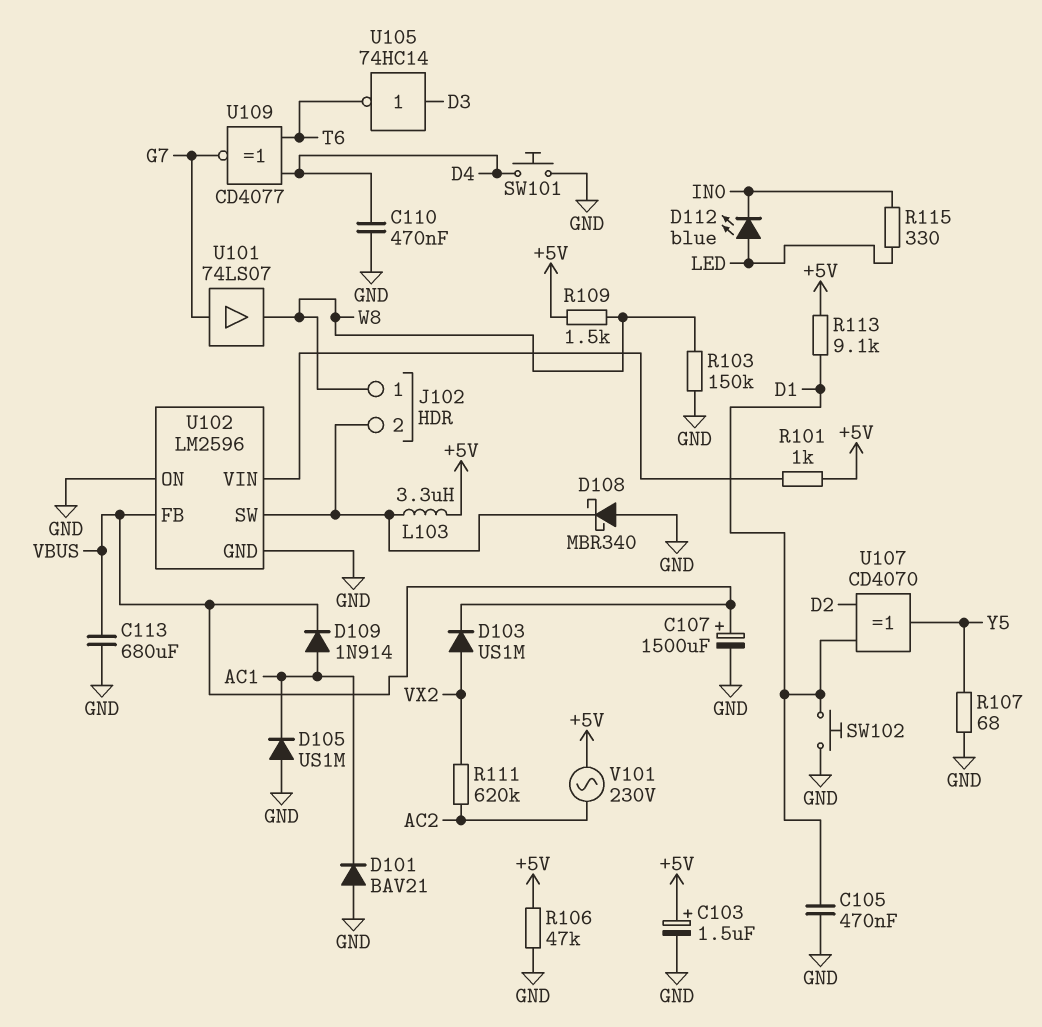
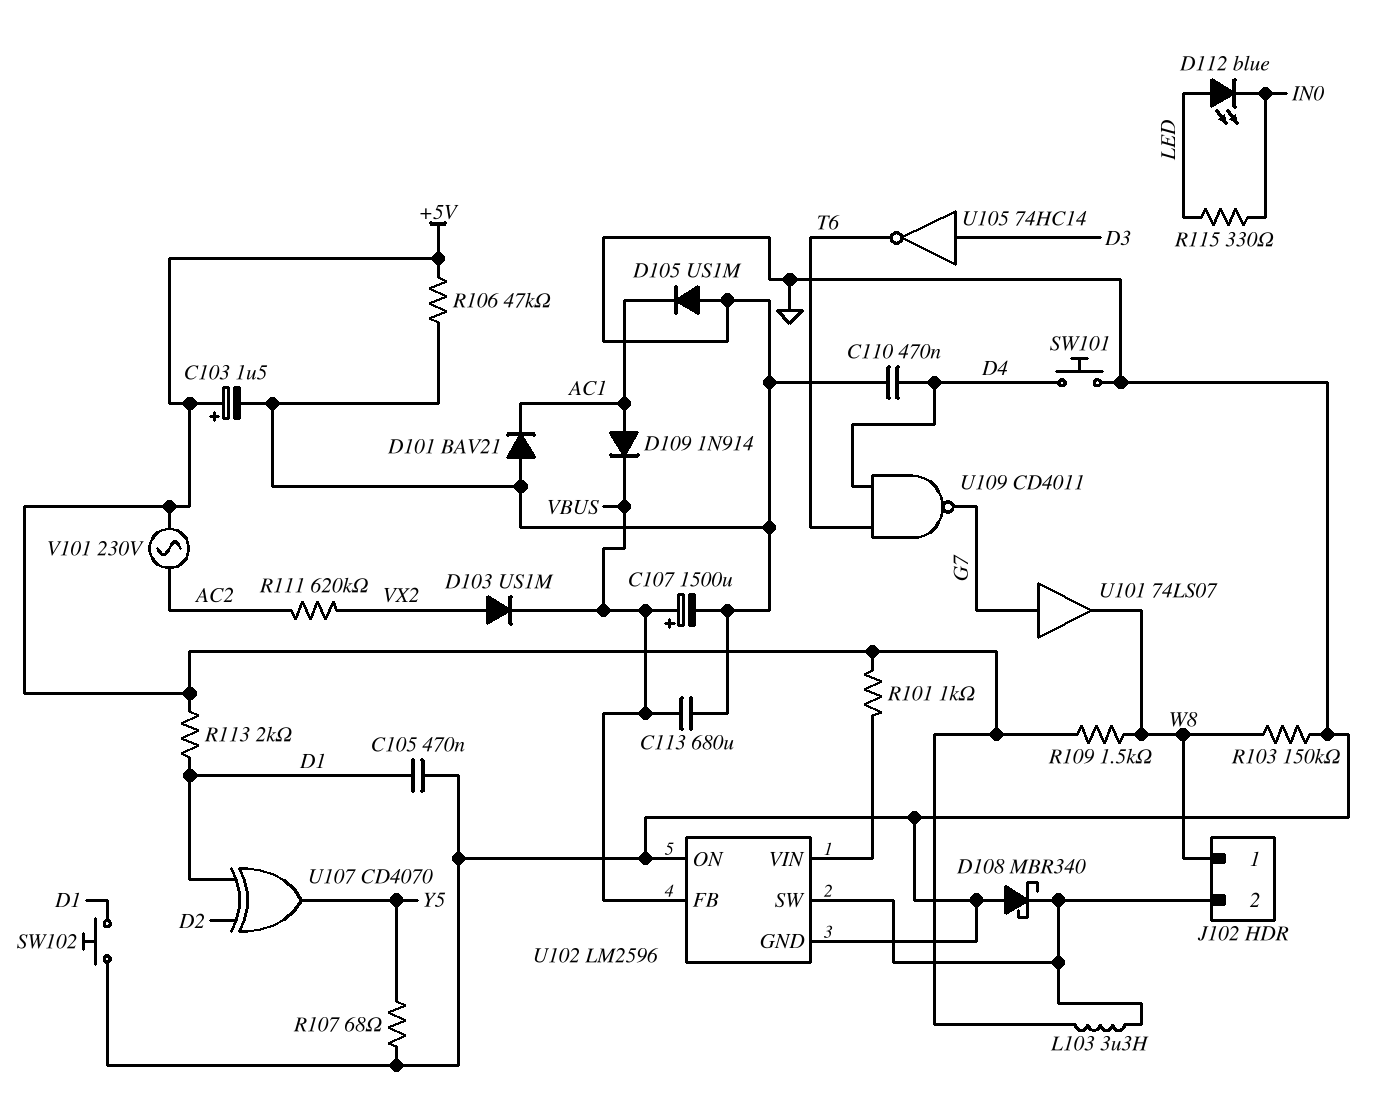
R113: 9.1k (+5V, D1) -> 2k (+5V, D1)
U109: XNOR CD4077 (in D4, in T6, out G7) -> NAND CD4011 (in D4, in T6, out G7)

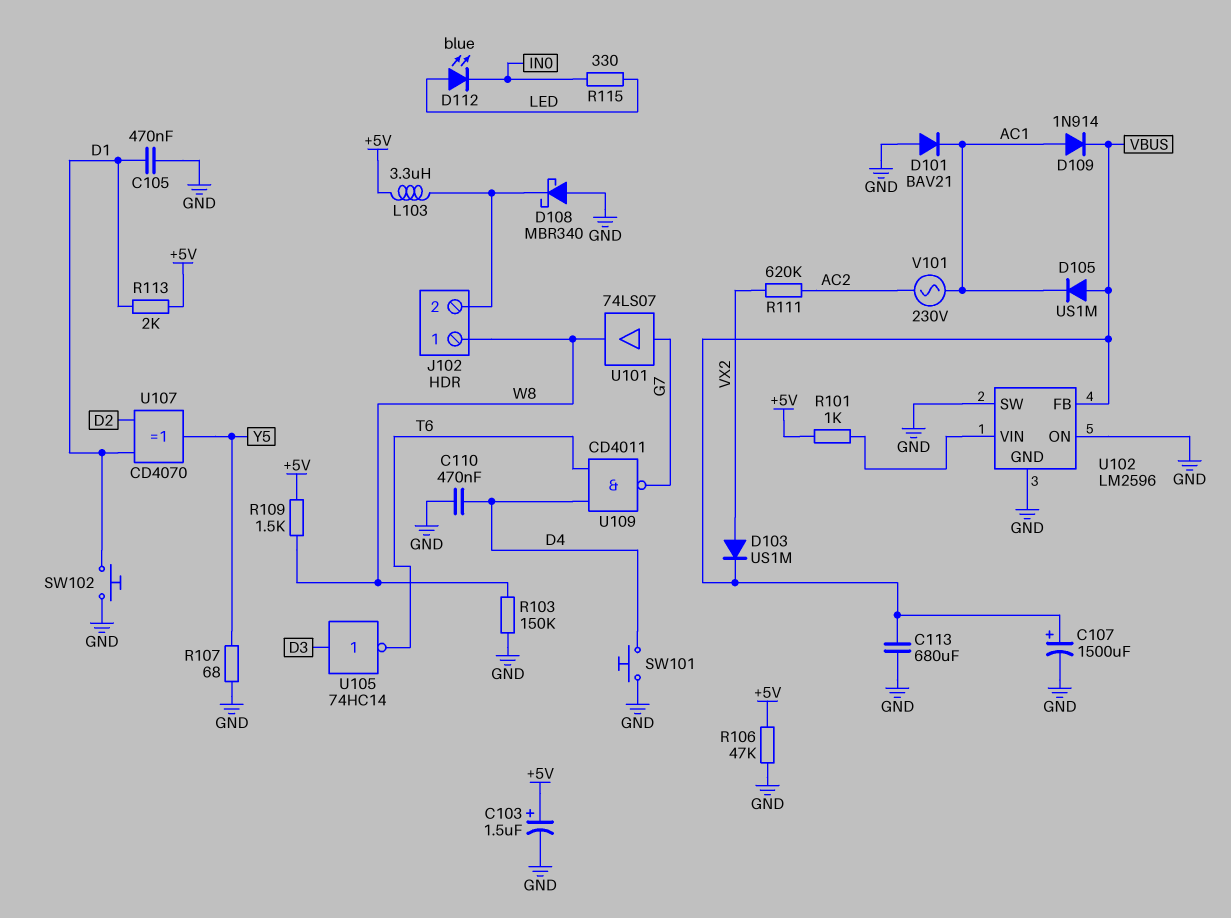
D105: diode US1M (A GND, K AC1) -> diode US1M (A VBUS, K AC1)
U102 pin SW: J102/2 -> GND
V101: AC 230V (+5V, AC2) -> AC 230V (AC1, AC2)

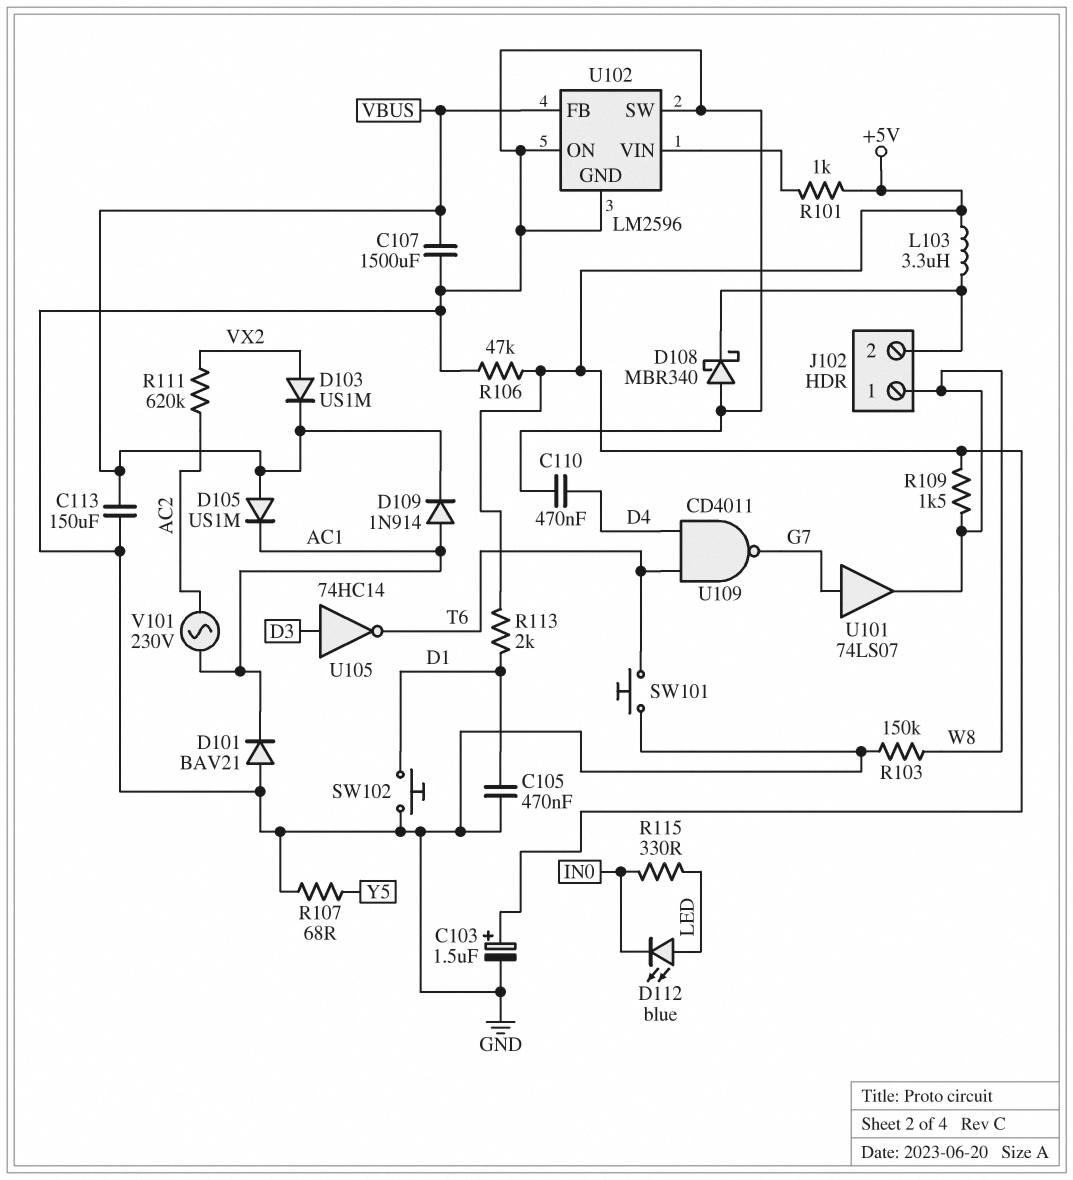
C107: 1500uF (plus VBUS, minus GND) -> 1500uF (GND, VBUS)
C113: 680uF (GND, VBUS) -> 150uF (GND, VBUS)
SW101: button (D4, GND) -> button (GND, T6)
U107: XOR CD4070 (in D1, in D2, out Y5) -> none

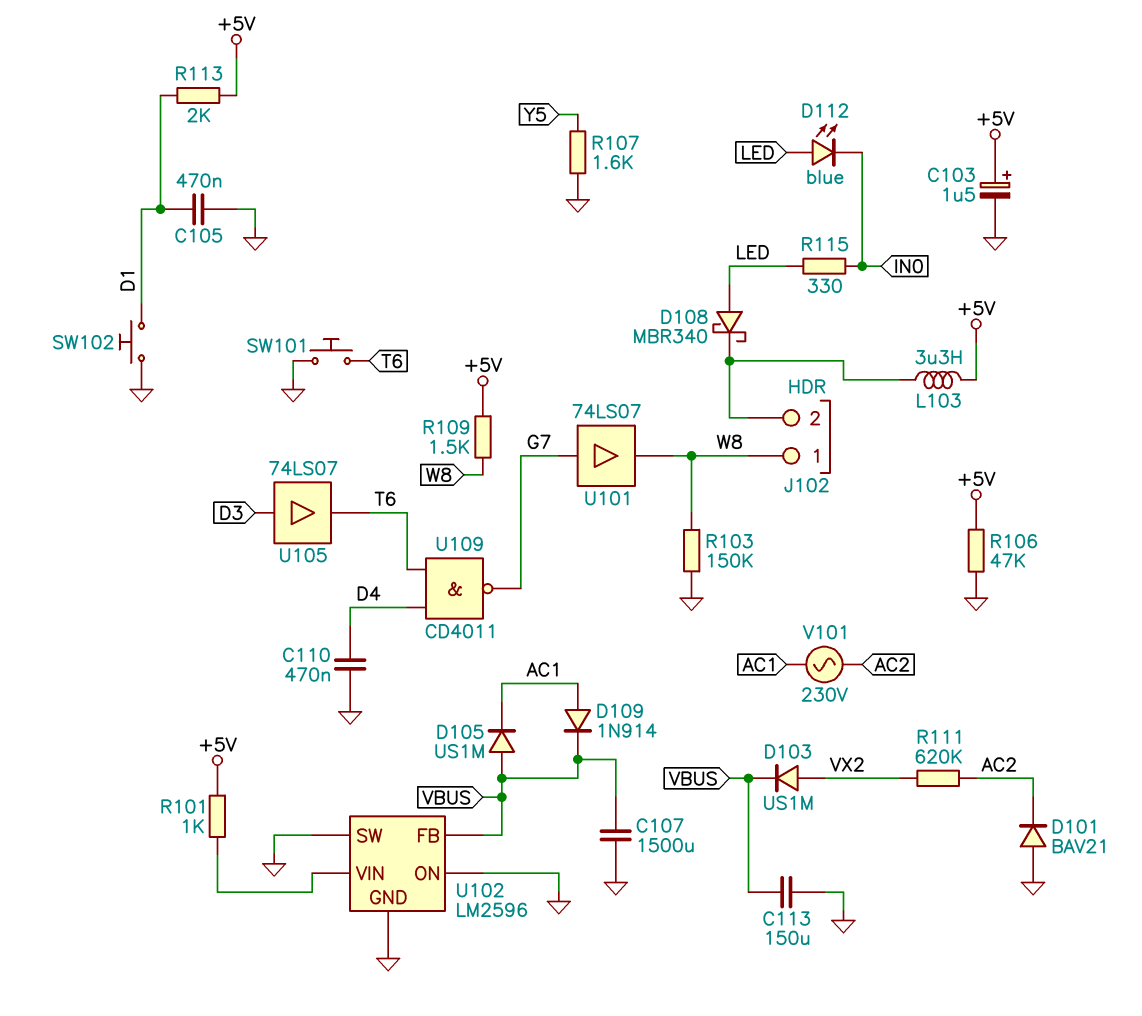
D101: diode BAV21 (A GND, K AC1) -> diode BAV21 (A GND, K AC2)
D108: schottky MBR340 (A GND, K J102/2) -> schottky MBR340 (A LED, K J102/2)
R107: 68 (GND, Y5) -> 1.6k (GND, Y5)
U105: NOT 74HC14 (in D3, out T6) -> buffer 74LS07 (in D3, out T6)

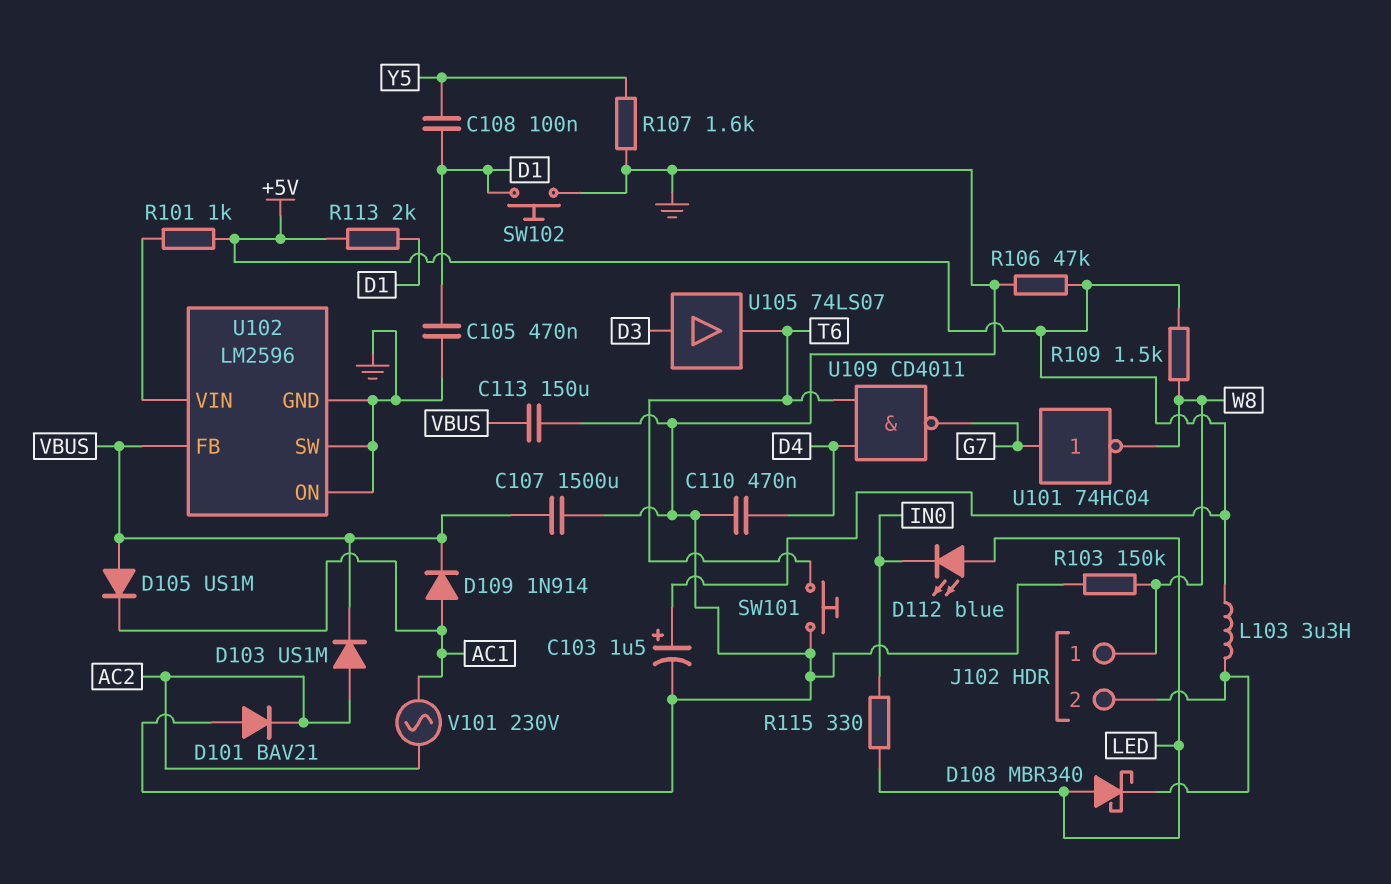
C108: none -> 100nF (D1, Y5)
D103: diode US1M (A VX2, K VBUS) -> diode US1M (A AC2, K VBUS)
R111: 620k (AC2, VX2) -> none
U101: buffer 74LS07 (in G7, out W8) -> NOT 74HC04 (in G7, out W8)

